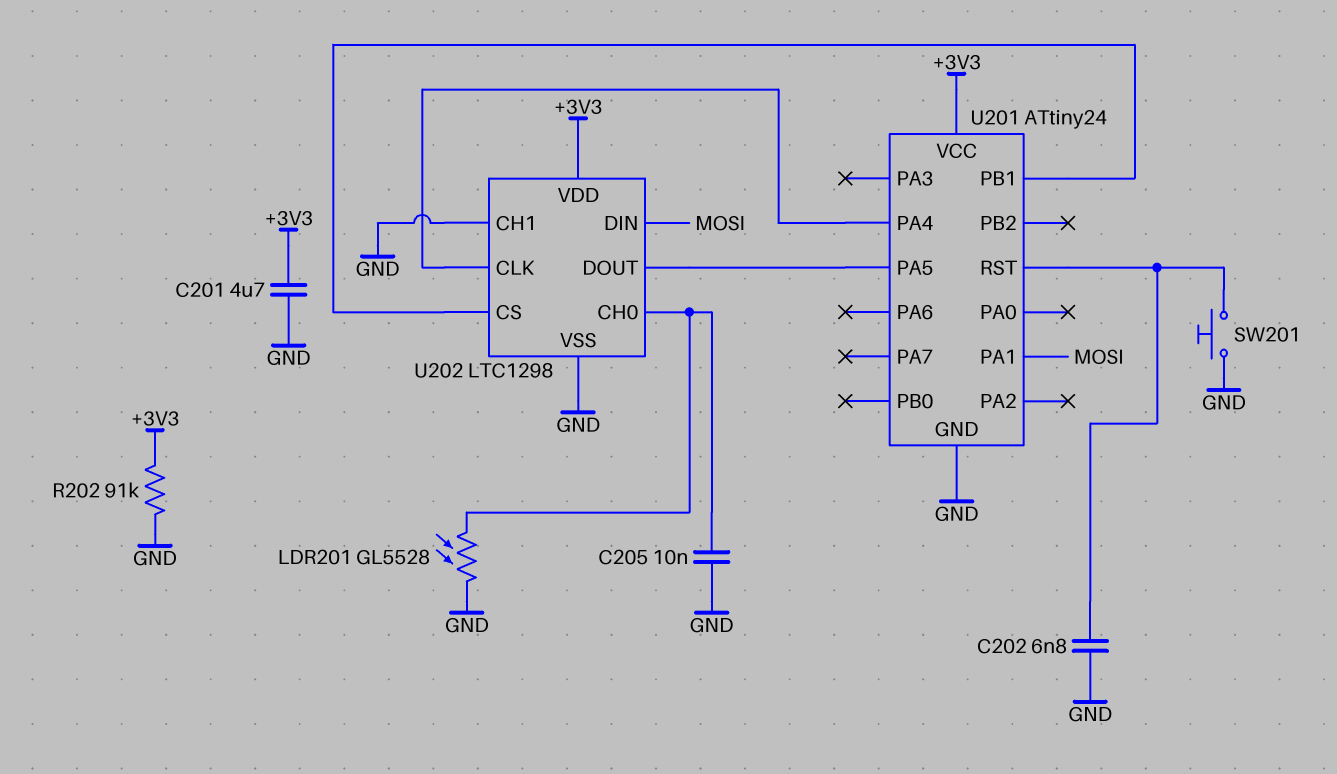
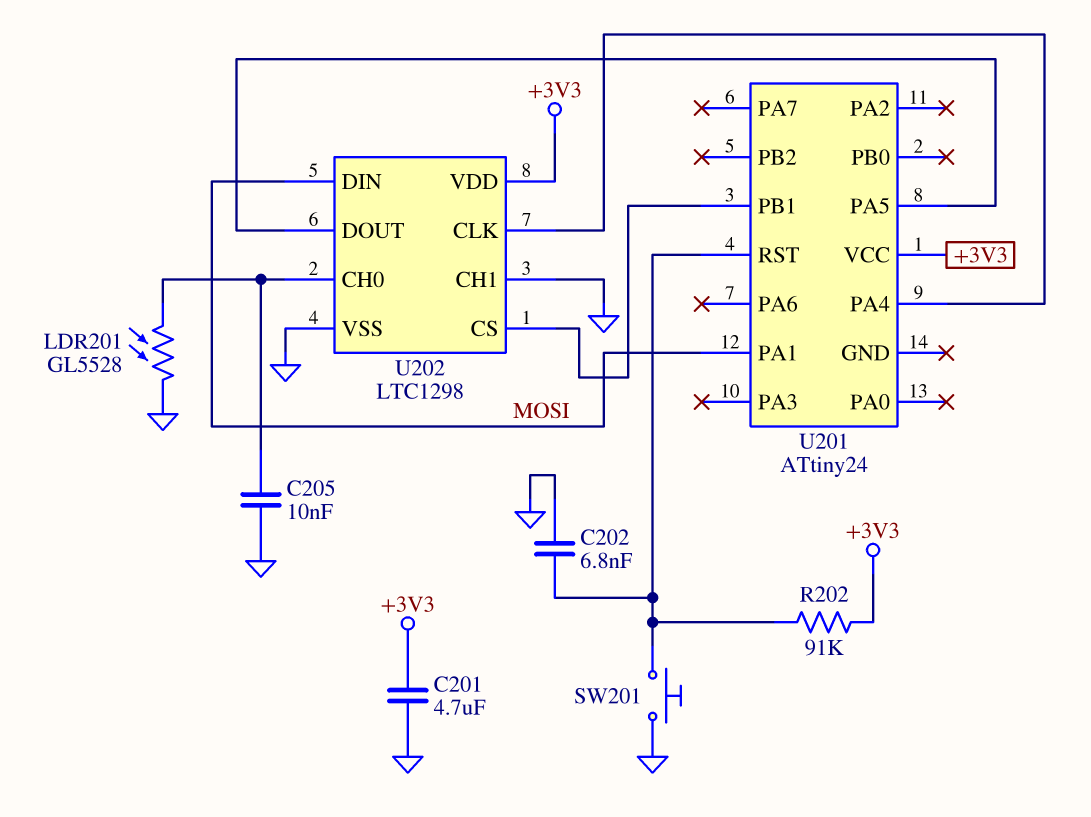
R202: 91k (+3V3, GND) -> 91k (+3V3, U201/RST)
U201 pin GND: GND -> none

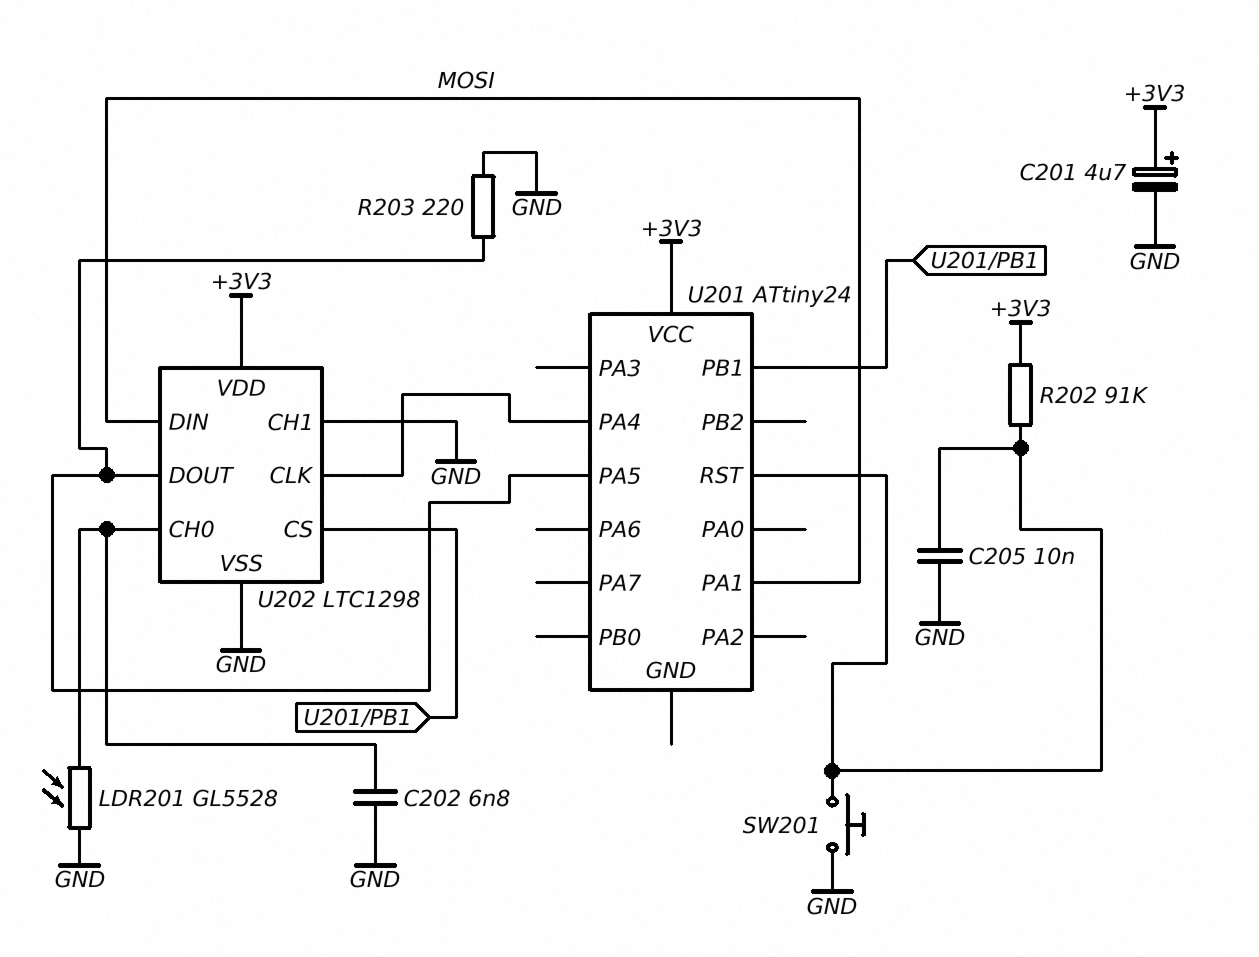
C201: 4.7uF (+3V3, GND) -> 4.7uF (plus +3V3, minus GND)
C202: 6.8nF (GND, U201/RST) -> 6.8nF (GND, U202/CH0)
C205: 10nF (GND, U202/CH0) -> 10nF (GND, U201/RST)
R203: none -> 220 (GND, U201/PA5)

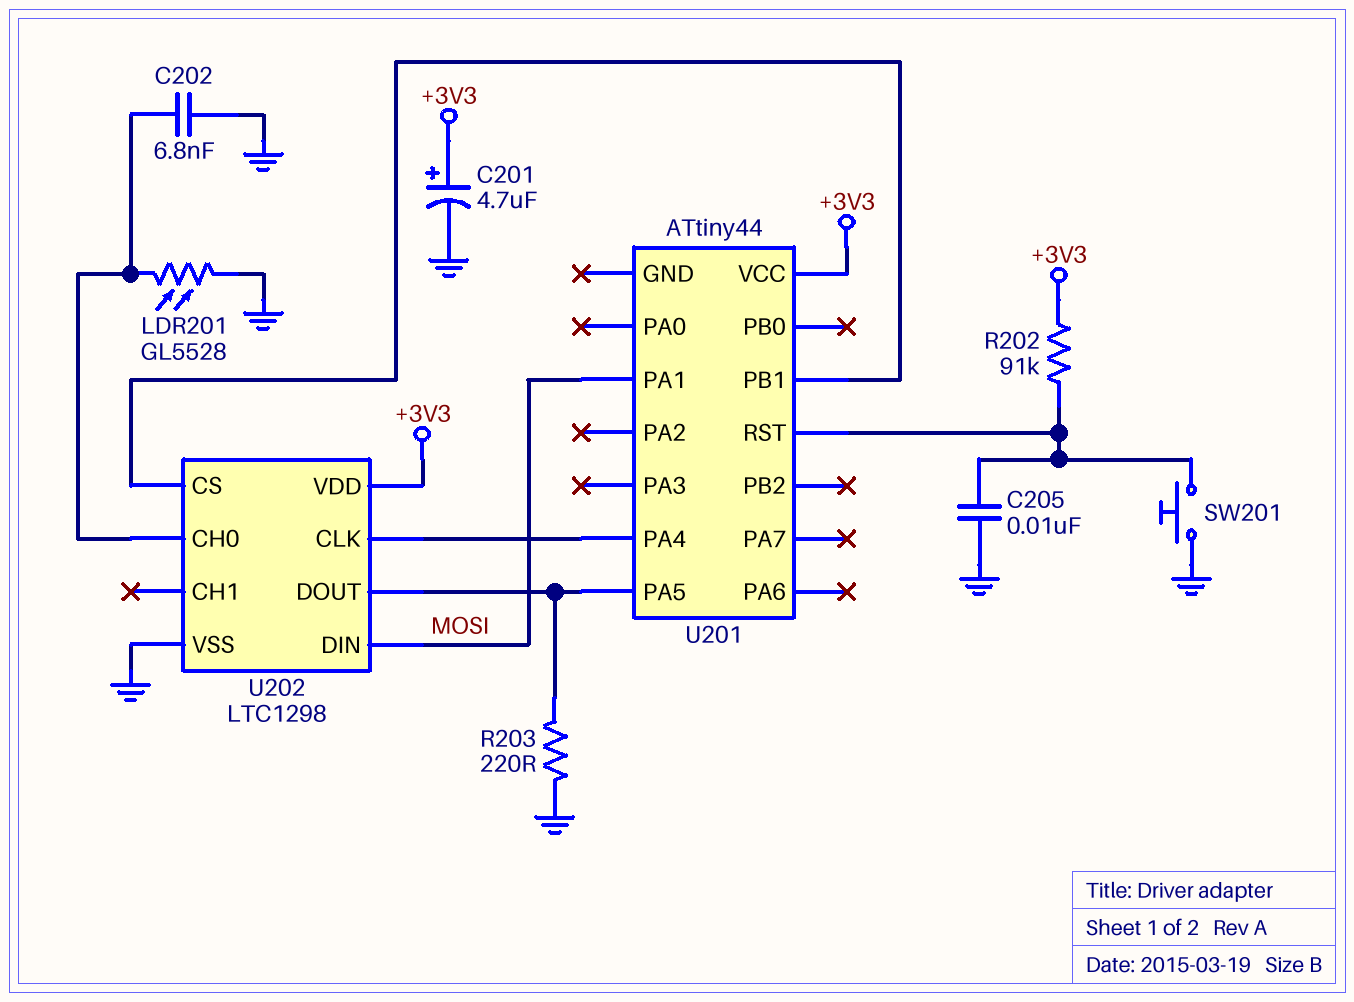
U201: ATtiny24 -> ATtiny44
U202 pin CH1: GND -> none

